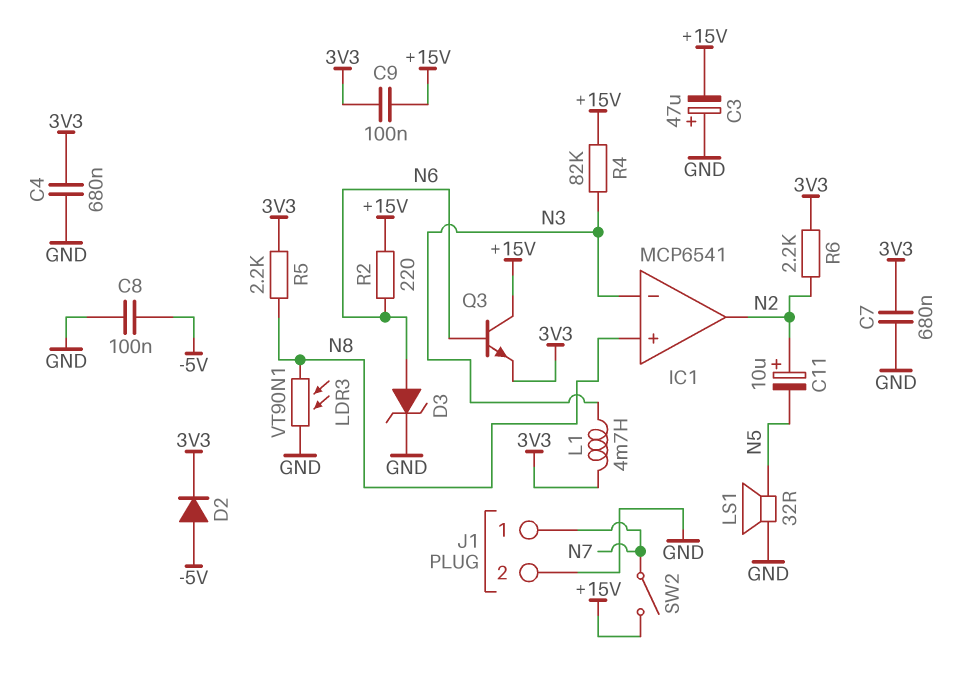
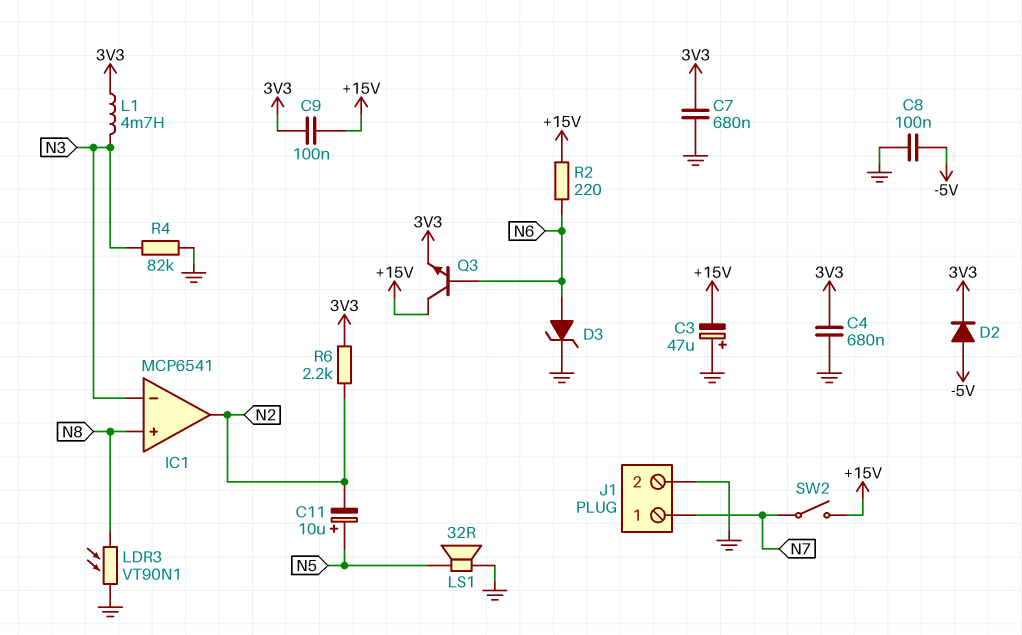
C11: 10uF (plus N2, minus N5) -> 10uF (plus N5, minus N2)
R4: 82k (+15V, N3) -> 82k (GND, N3)
R5: 2.2k (3V3, N8) -> none

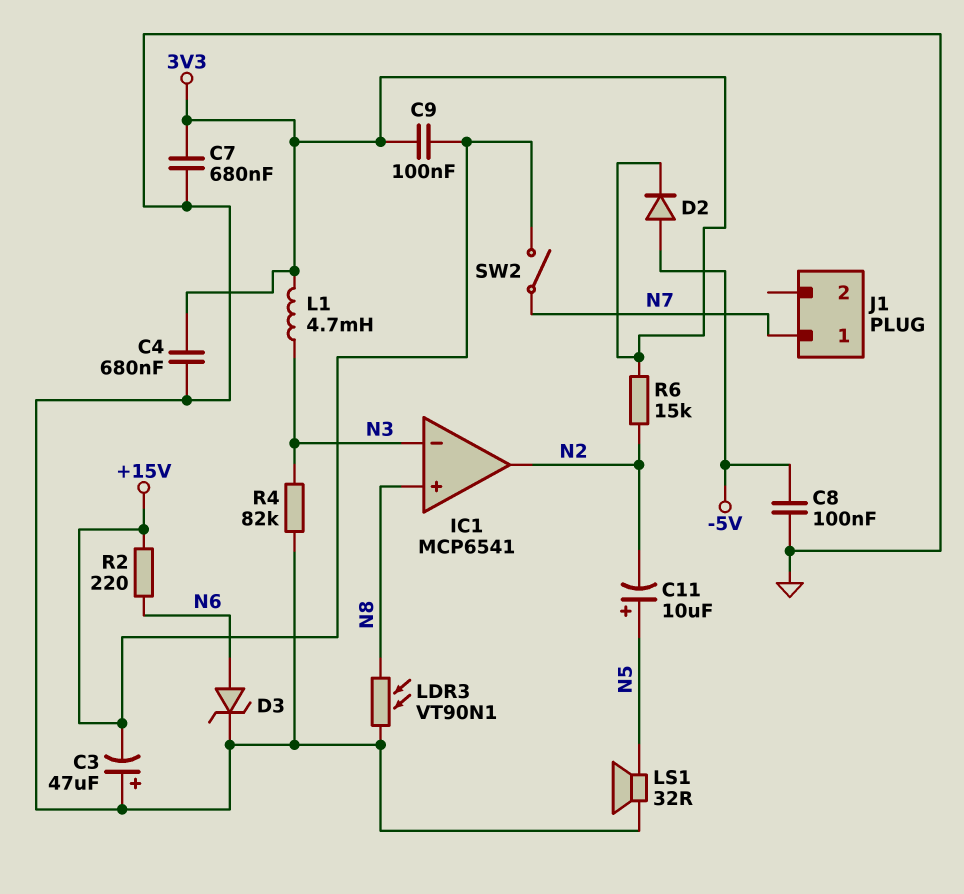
J1 pin 2: GND -> none
Q3: NPN (B N6, C +15V, E 3V3) -> none
R6: 2.2k (3V3, N2) -> 15k (3V3, N2)

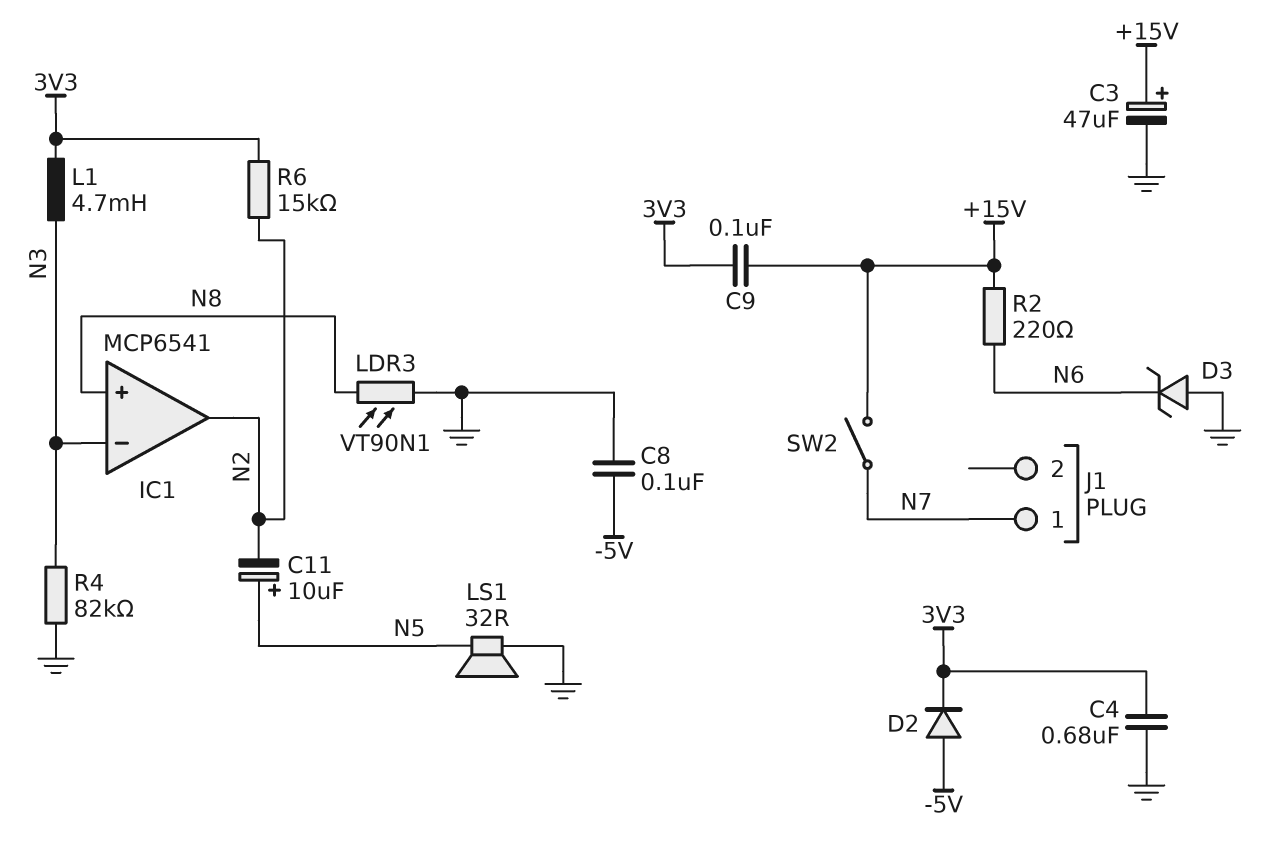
C3: 47uF (plus GND, minus +15V) -> 47uF (plus +15V, minus GND)
C7: 680nF (3V3, GND) -> none
D3: zener (A N6, K GND) -> zener (A GND, K N6)

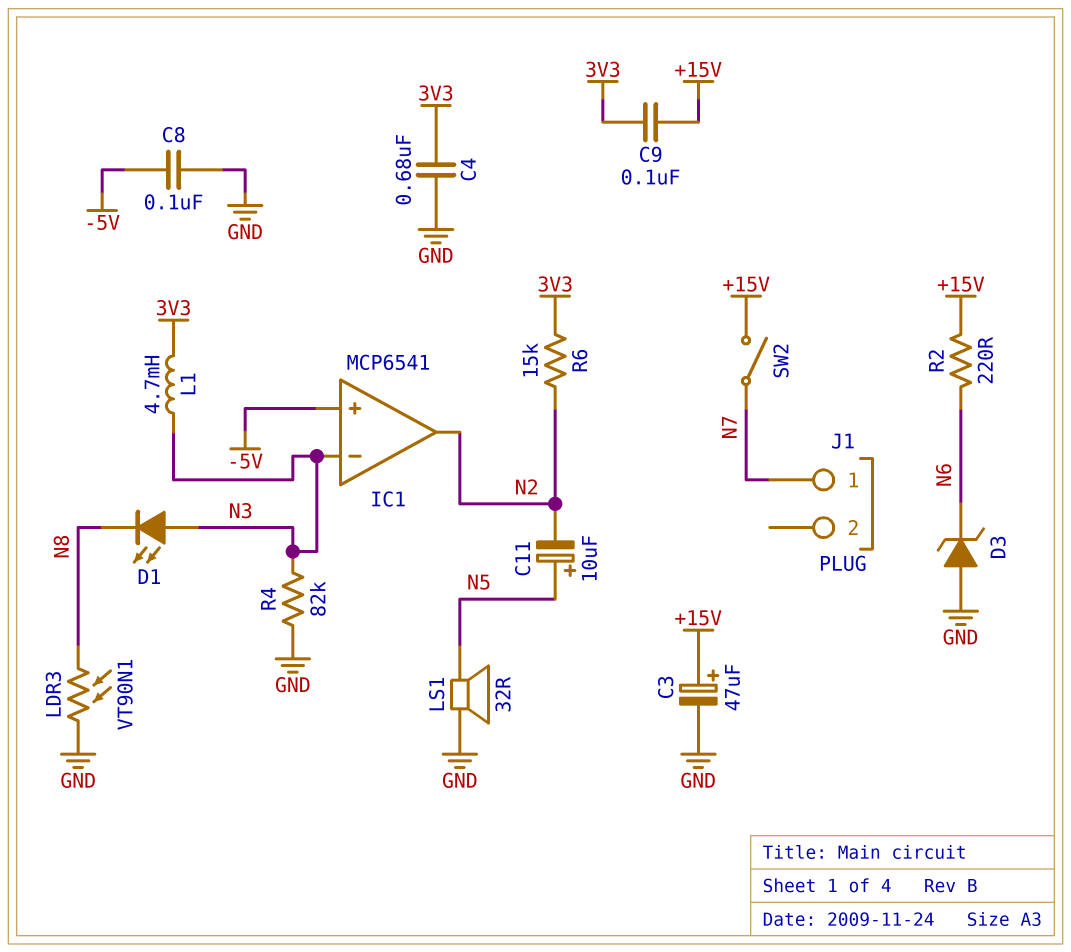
D1: none -> LED (A N3, K N8)
D2: diode (A -5V, K 3V3) -> none
IC1 pin in+: N8 -> -5V

